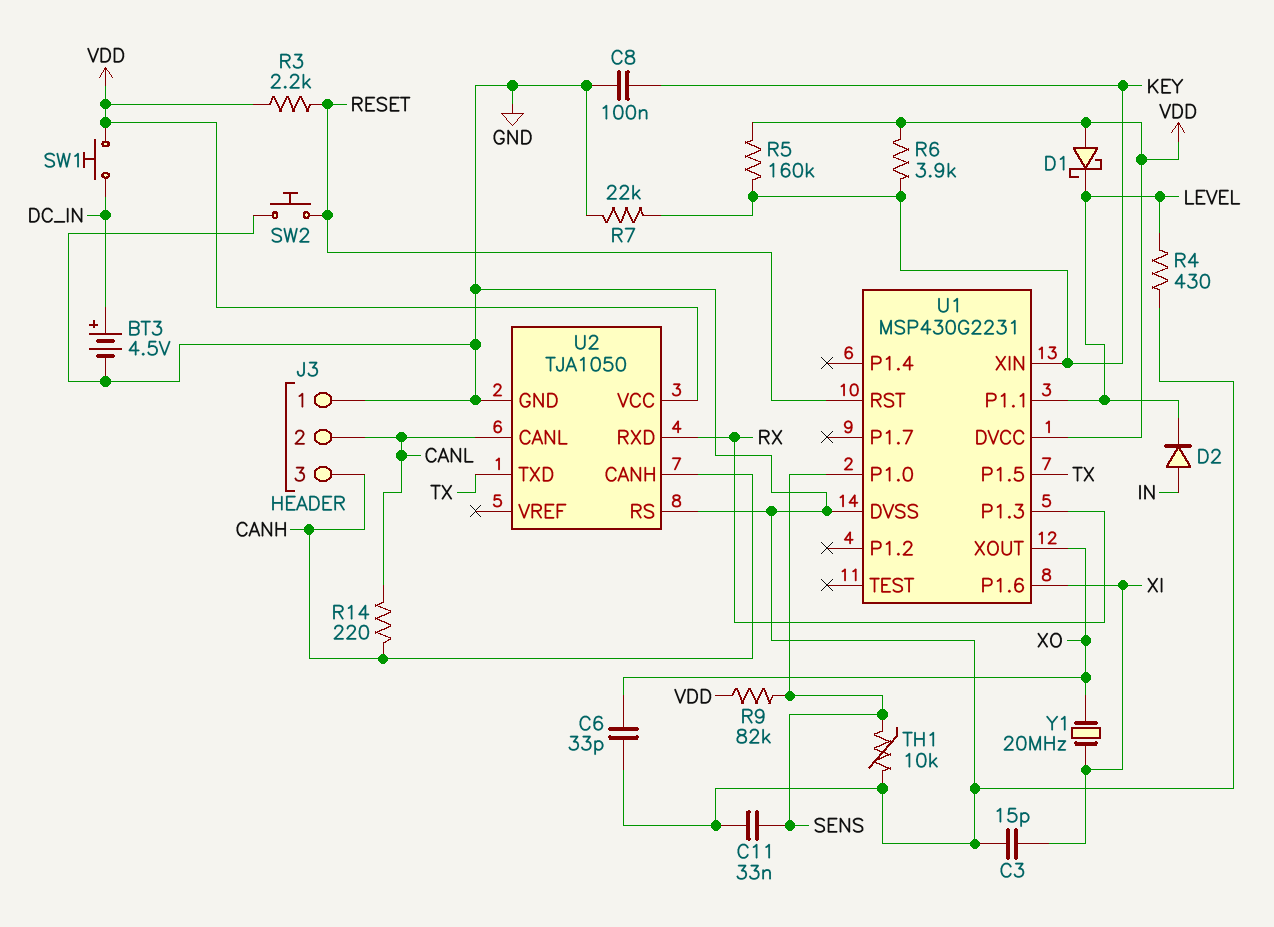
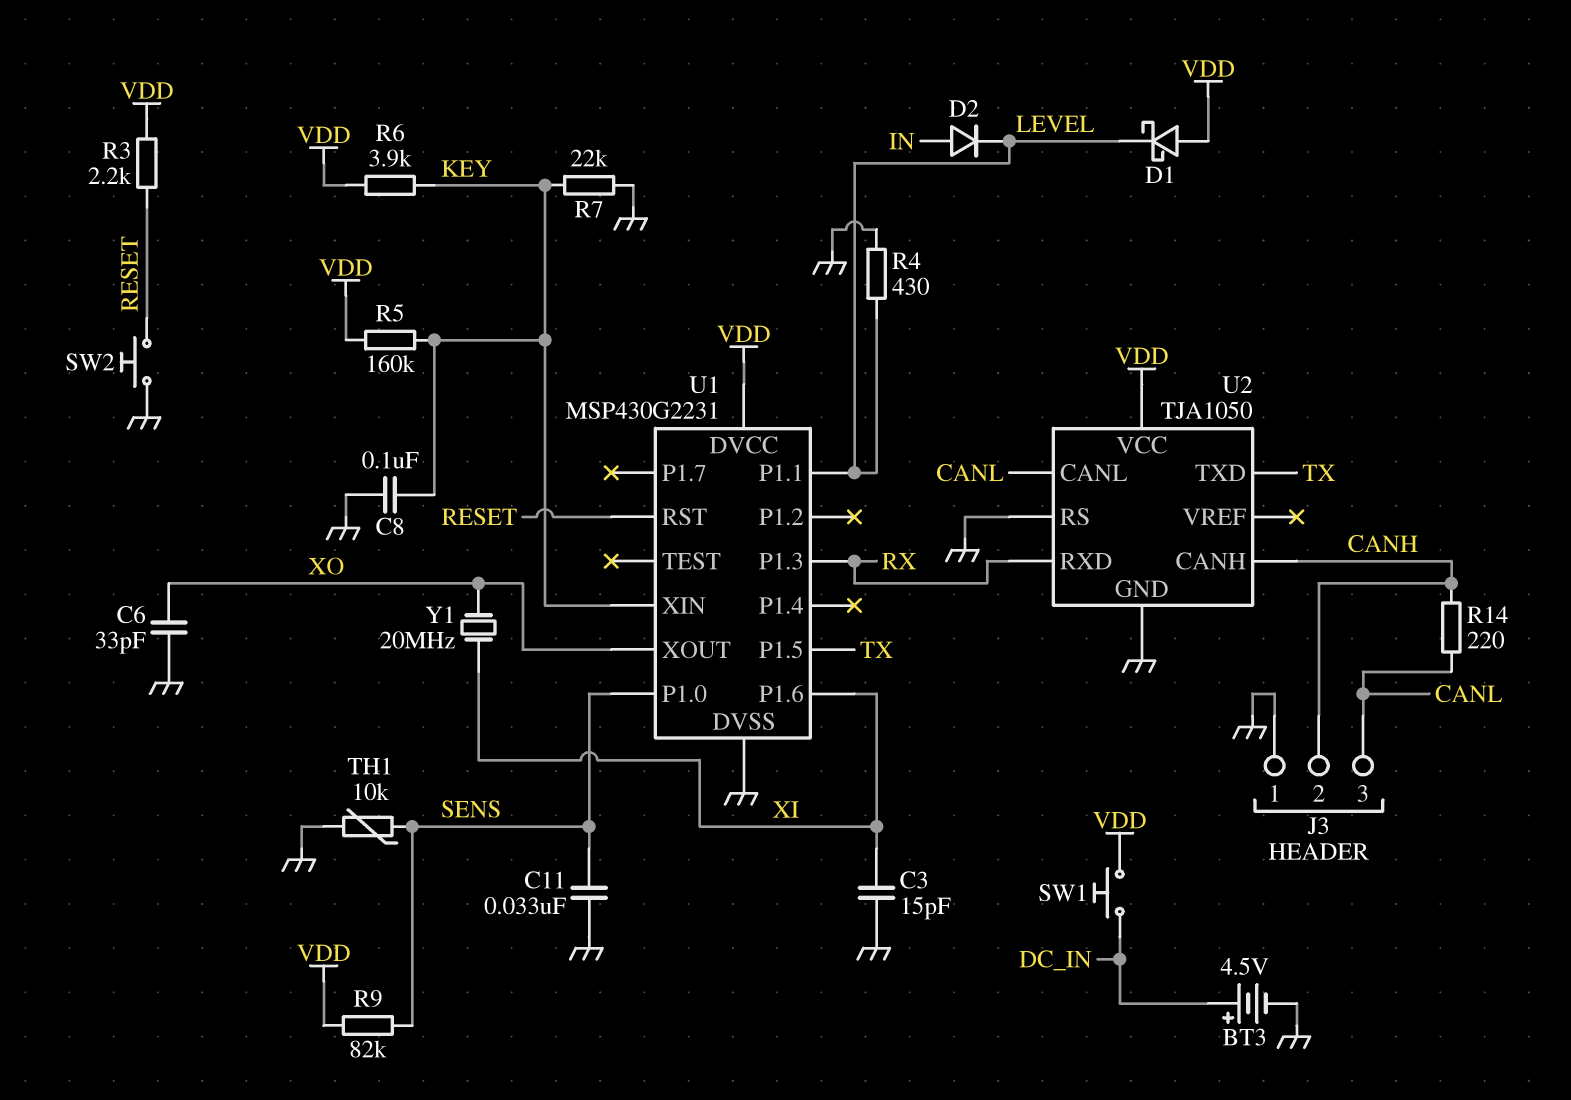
J3 pin 2: CANL -> CANH
J3 pin 3: CANH -> CANL

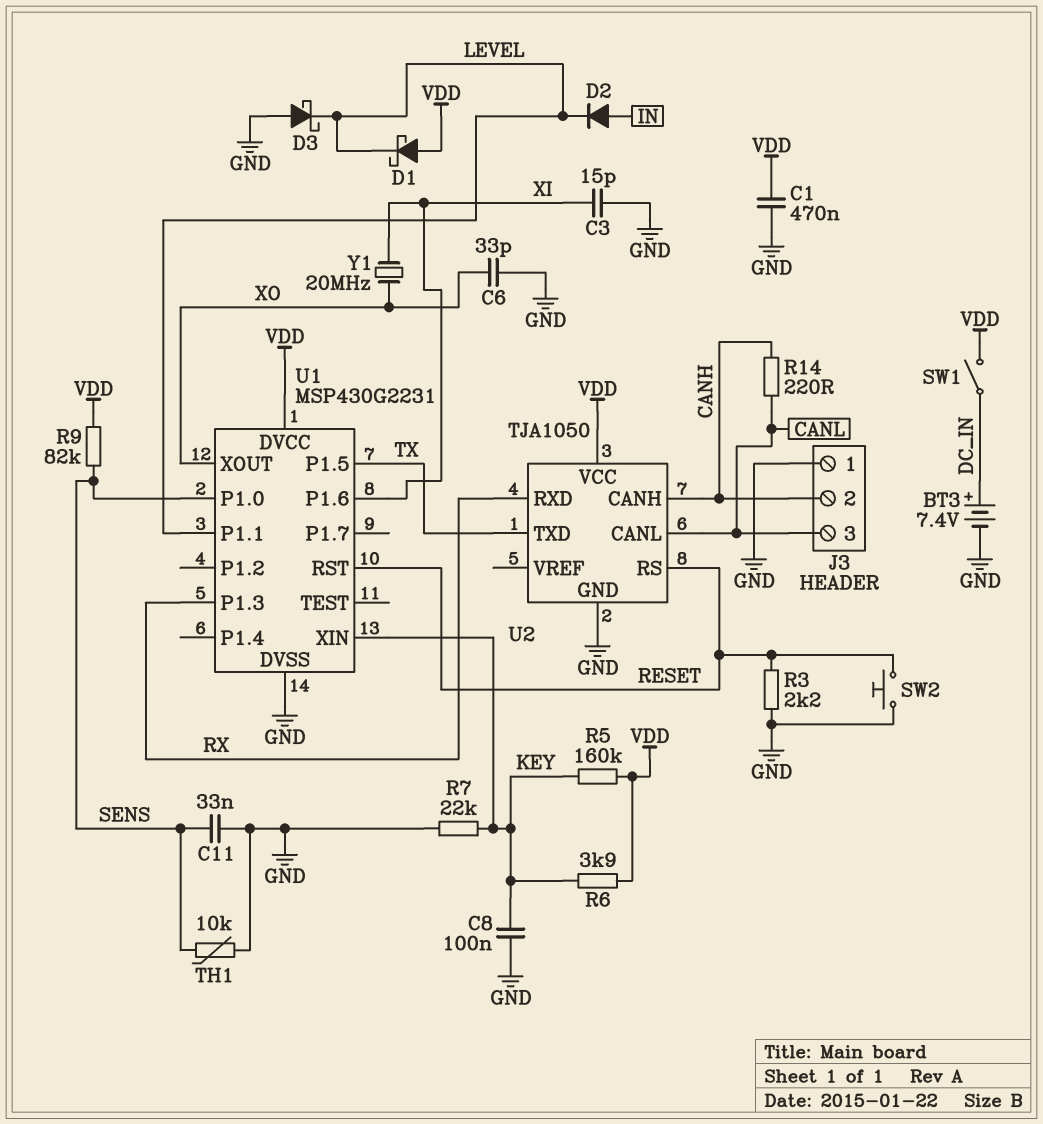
BT3: 4.5V (plus DC_IN, minus GND) -> 7.4V (plus DC_IN, minus GND)
C1: none -> 470nF (GND, VDD)
D3: none -> schottky (A GND, K LEVEL)
R3: 2.2k (RESET, VDD) -> 2.2k (GND, RESET)
R4: 430 (GND, LEVEL) -> none
SW1: button (DC_IN, VDD) -> switch (DC_IN, VDD)
U2 pin RS: GND -> RESET

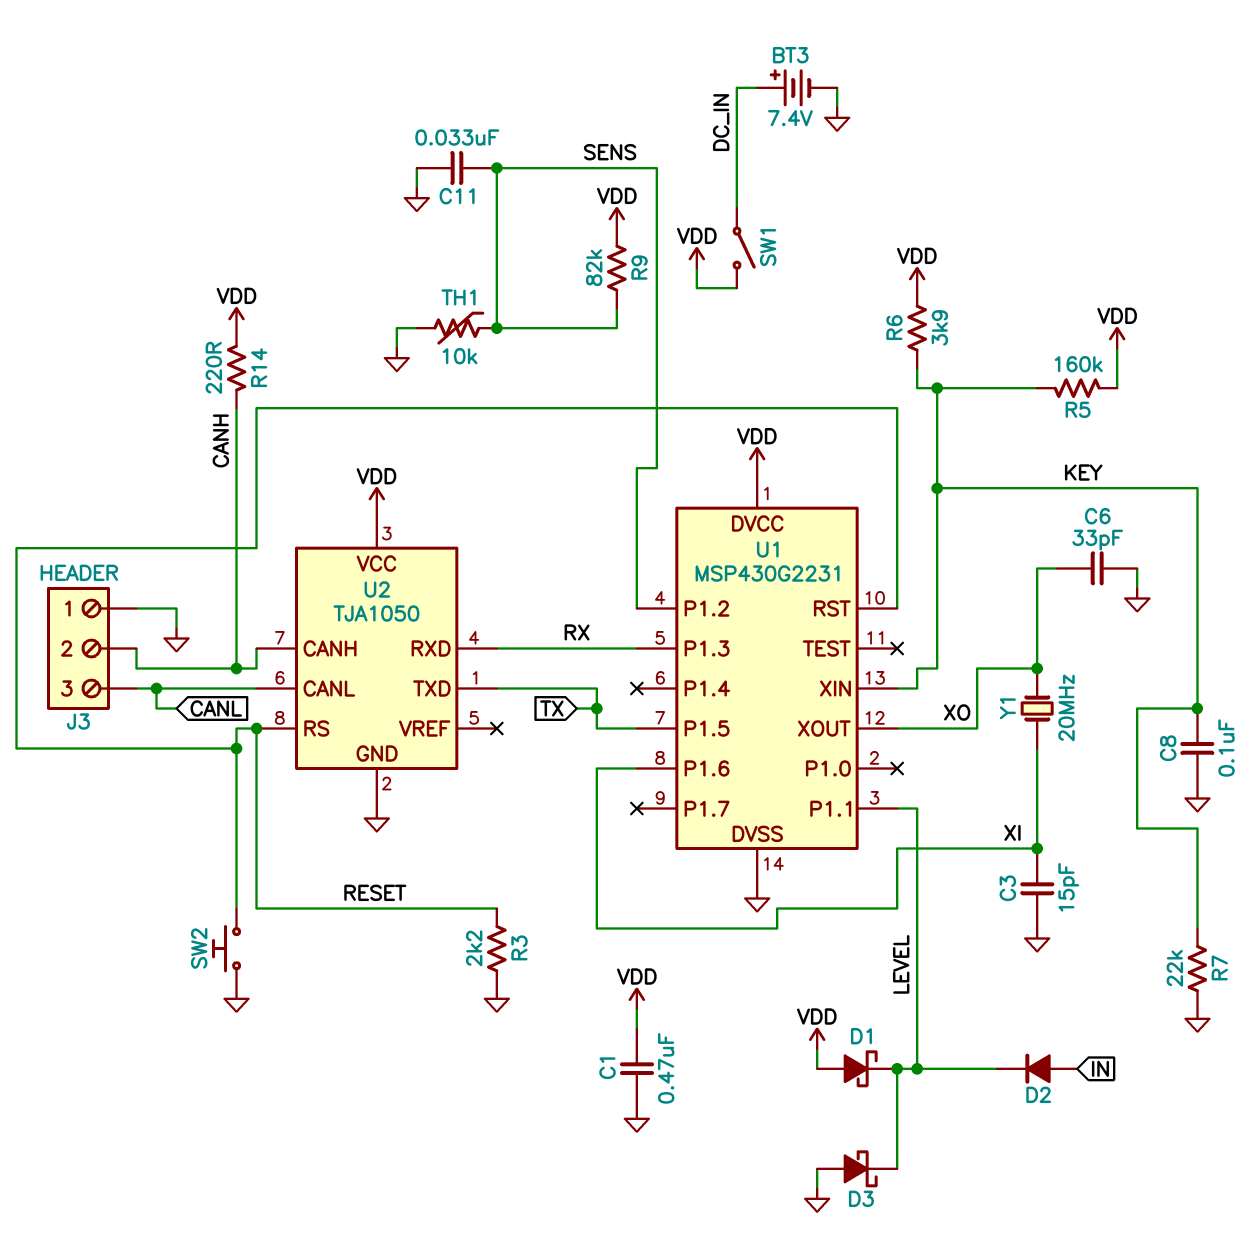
R14: 220 (CANH, CANL) -> 220 (CANH, VDD)
U1 pin P1.0: SENS -> none
U1 pin P1.2: none -> SENS

